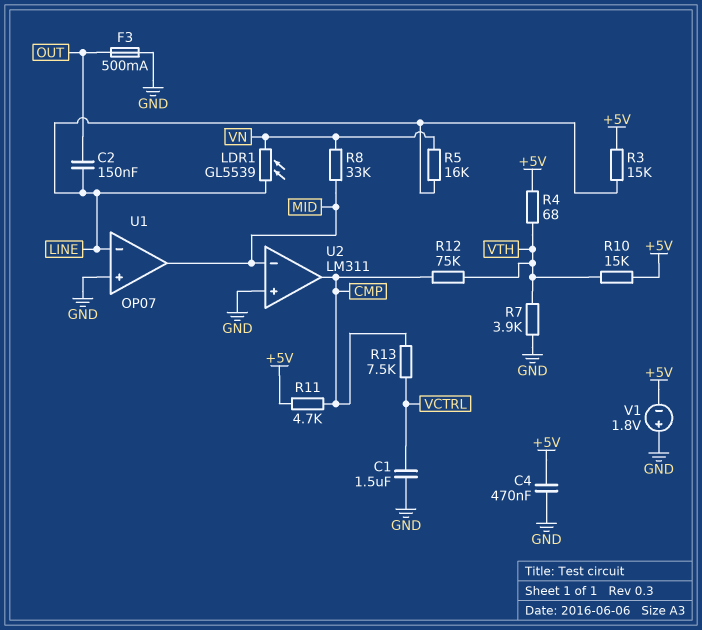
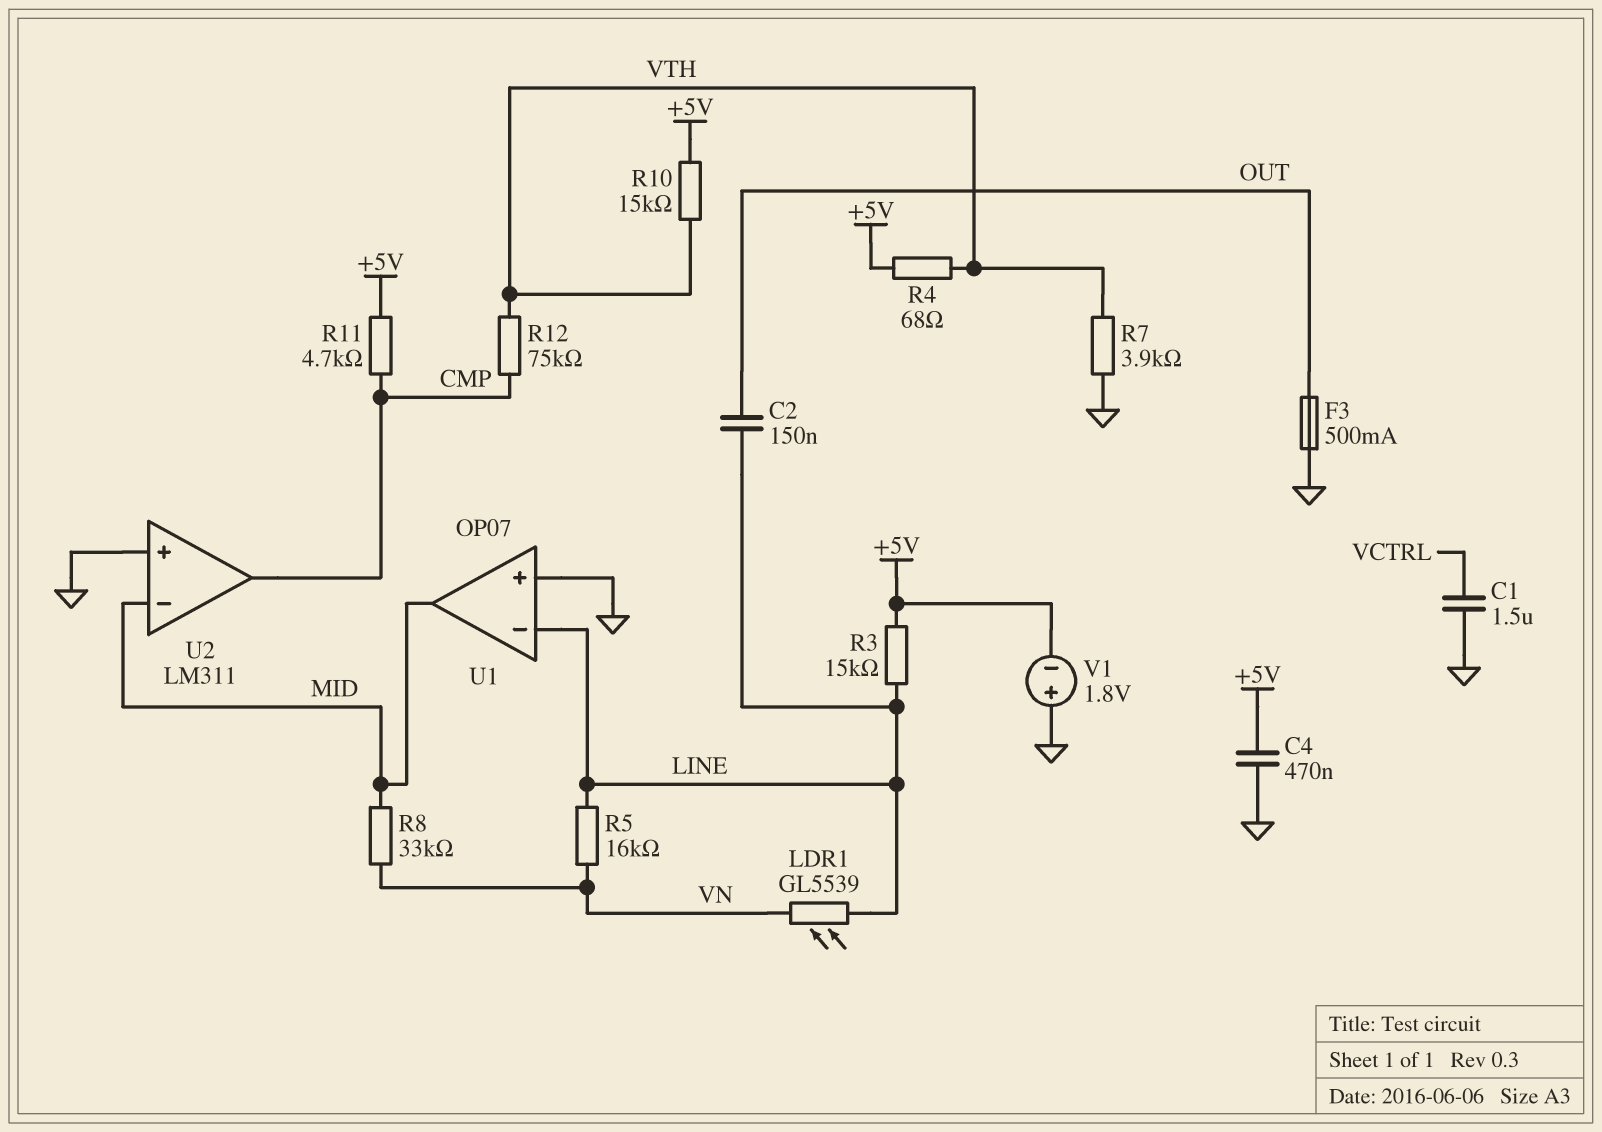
R13: 7.5k (CMP, VCTRL) -> none

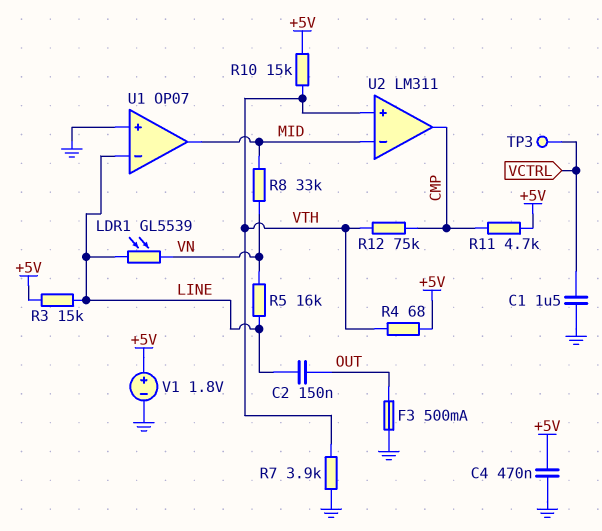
TP3: none -> test point (VCTRL)
U2 pin in+: GND -> VTH
V1: 1.8V (plus GND, minus +5V) -> 1.8V (plus +5V, minus GND)

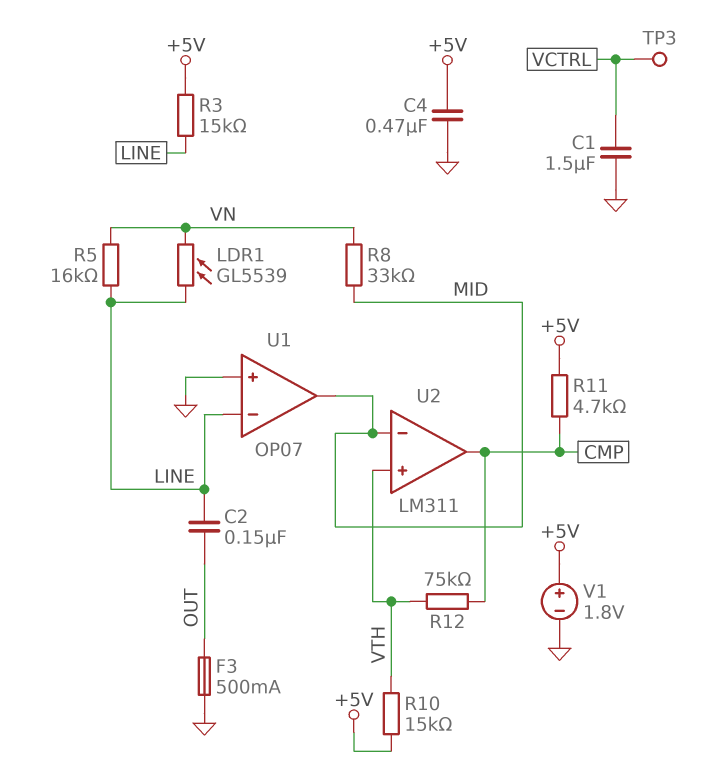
R4: 68 (+5V, VTH) -> none
R7: 3.9k (GND, VTH) -> none

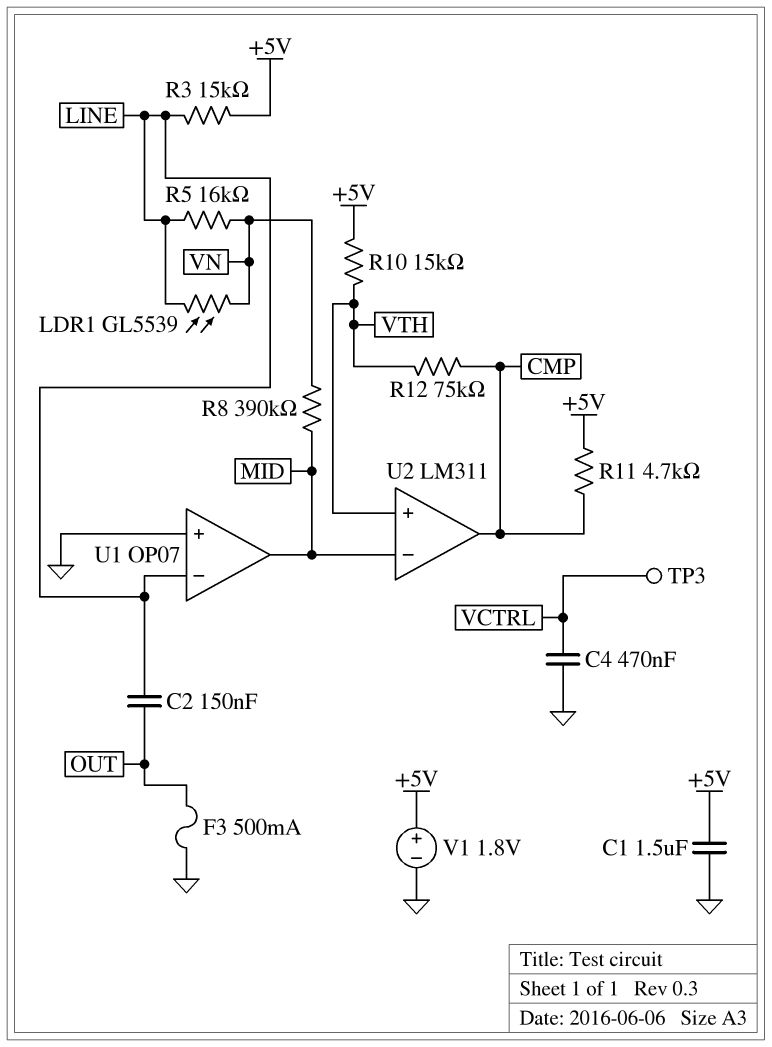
C1: 1.5uF (GND, VCTRL) -> 1.5uF (+5V, GND)
C4: 470nF (+5V, GND) -> 470nF (GND, VCTRL)
R8: 33k (MID, VN) -> 390k (MID, VN)

